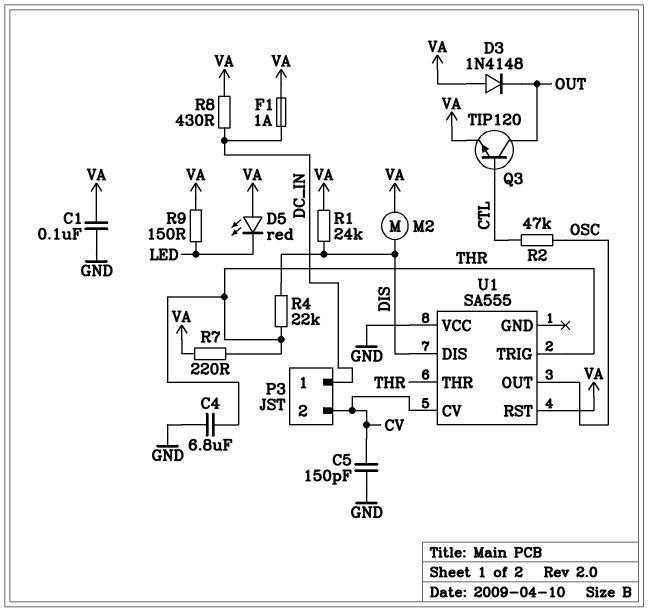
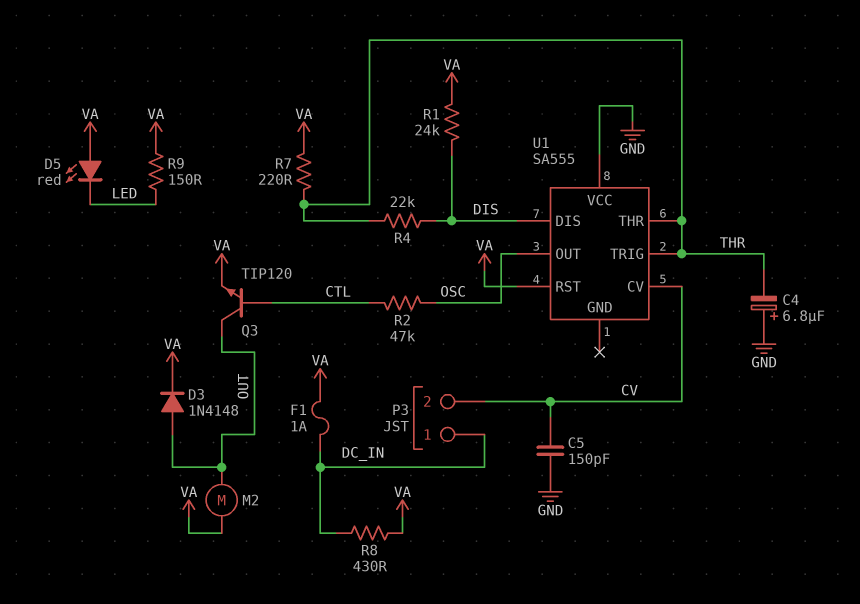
C1: 100nF (GND, VA) -> none
C4: 6.8uF (GND, THR) -> 6.8uF (plus GND, minus THR)
D3: diode 1N4148 (A VA, K OUT) -> diode 1N4148 (A OUT, K VA)
M2: motor (DIS, VA) -> motor (OUT, VA)

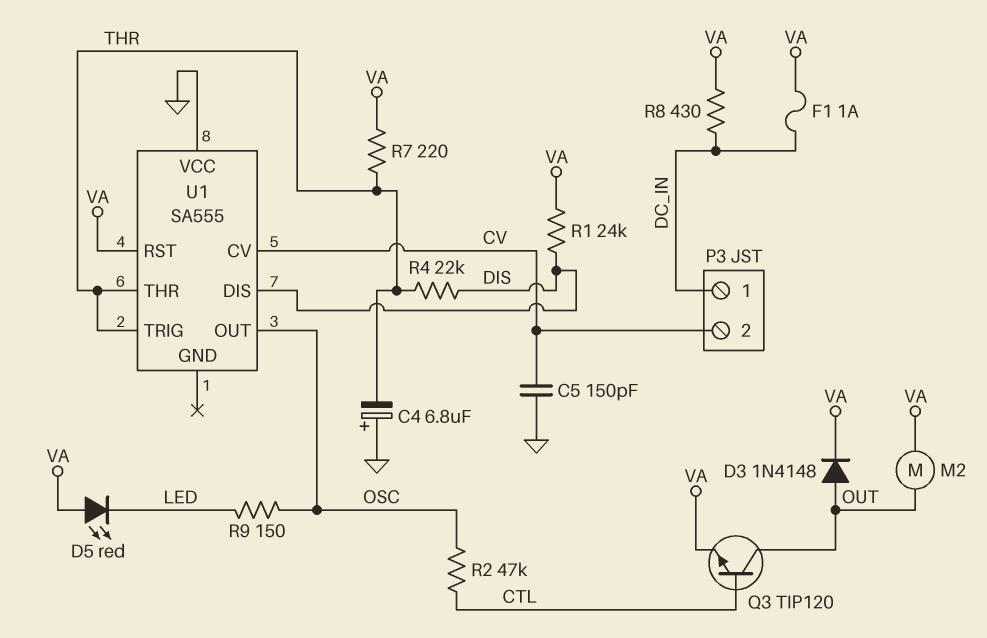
R9: 150 (LED, VA) -> 150 (LED, OSC)

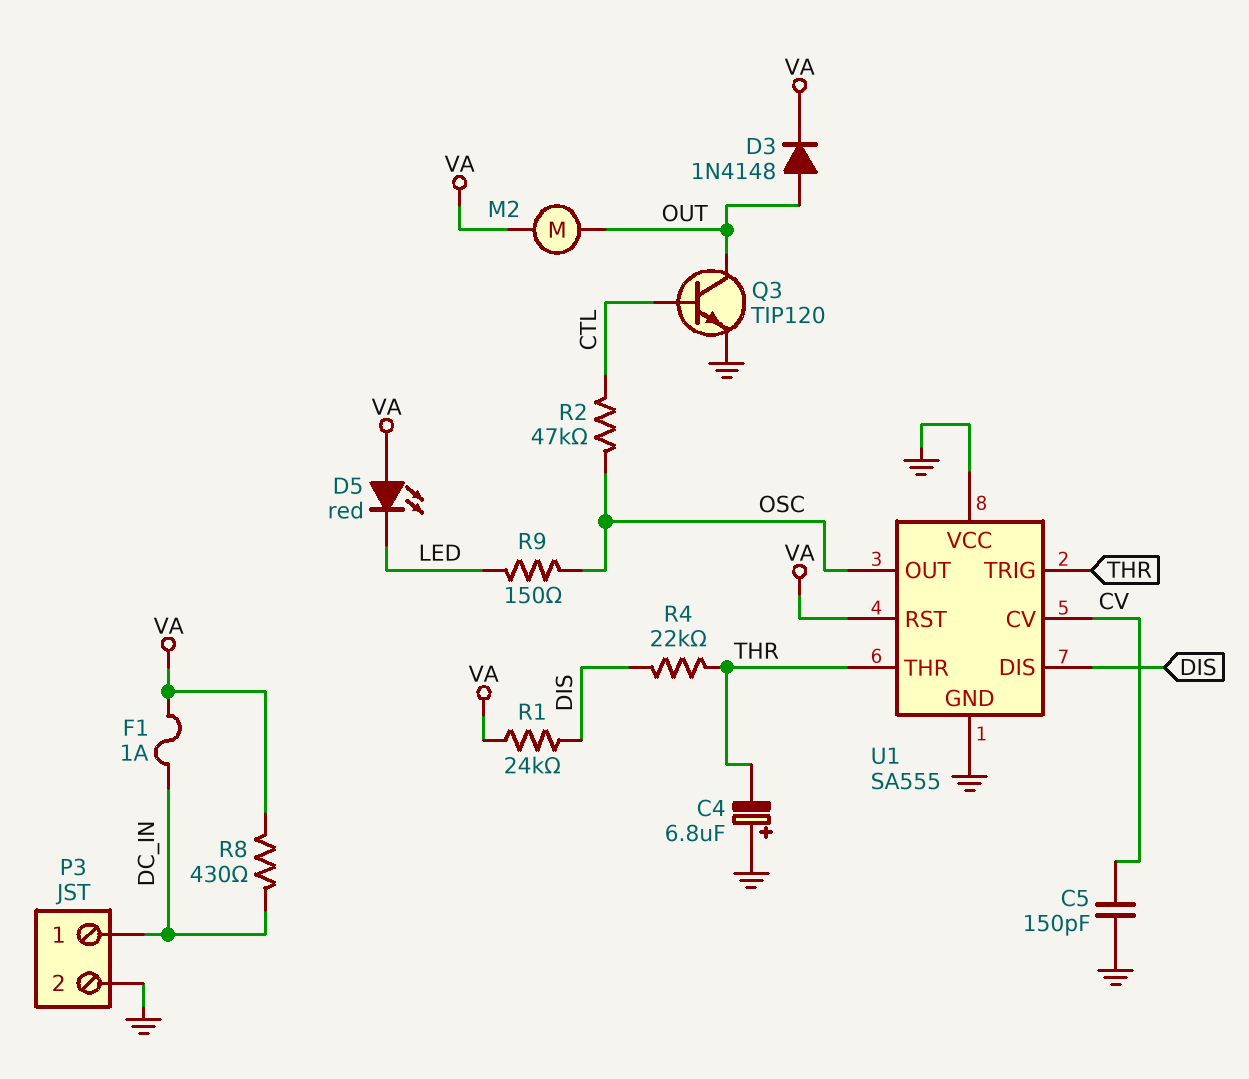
P3 pin 2: CV -> GND
Q3: NPN TIP120 (B CTL, C OUT, E VA) -> NPN TIP120 (B CTL, C OUT, E GND)
R7: 220 (THR, VA) -> none
U1 pin GND: none -> GND

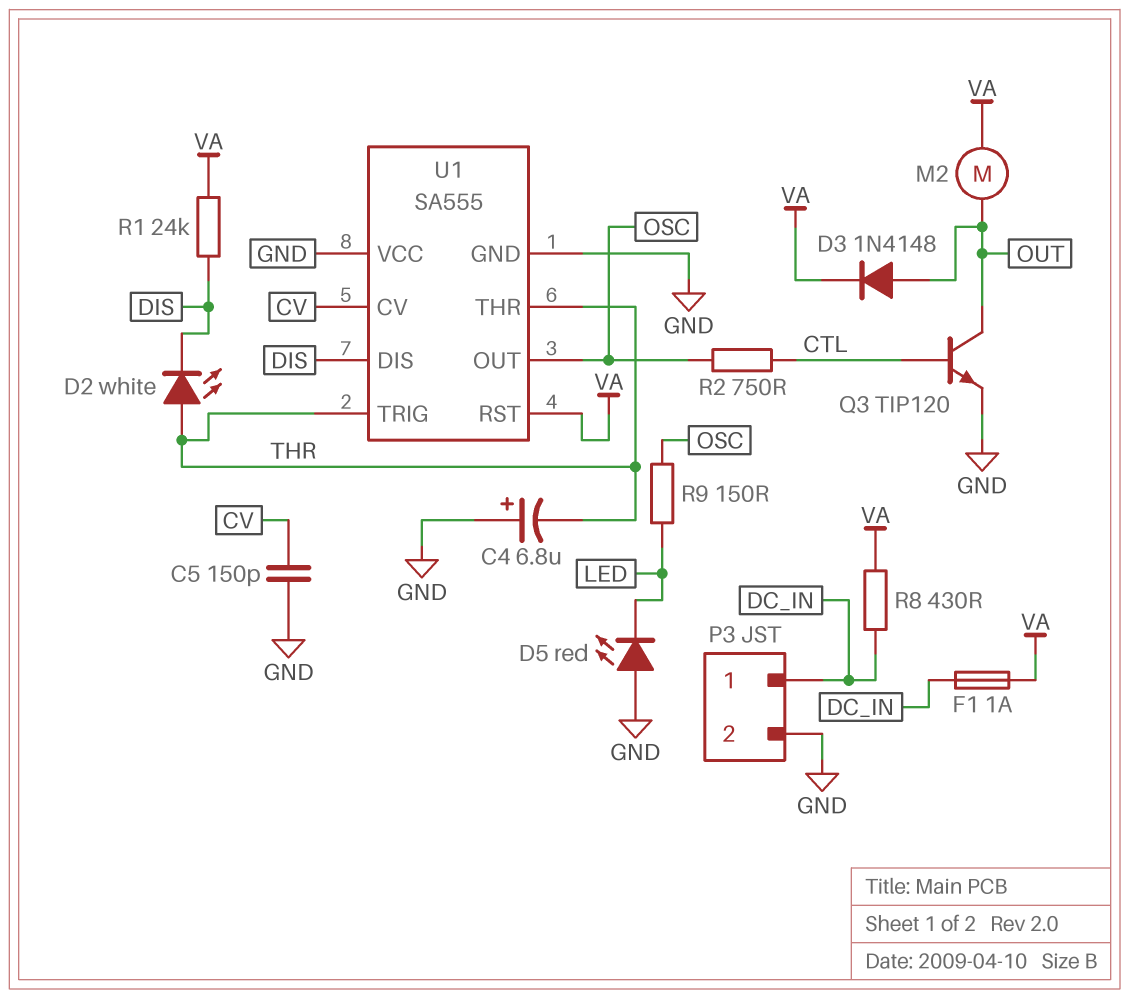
D2: none -> LED white (A THR, K DIS)
D5: LED red (A VA, K LED) -> LED red (A GND, K LED)
R2: 47k (CTL, OSC) -> 750 (CTL, OSC)
R4: 22k (DIS, THR) -> none

